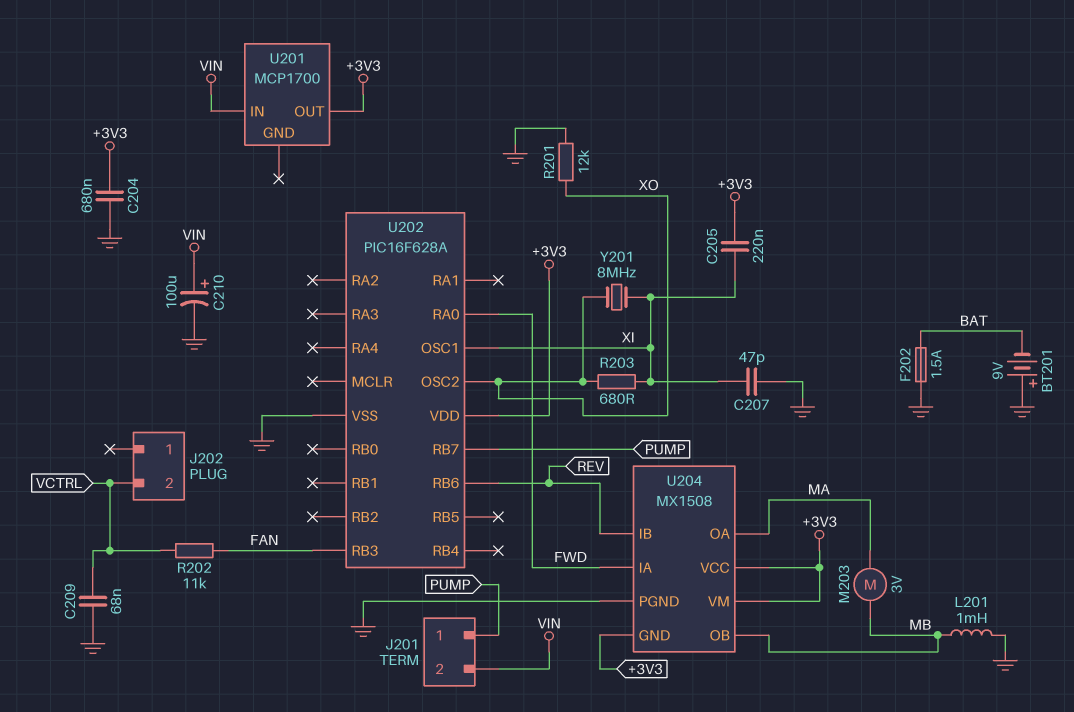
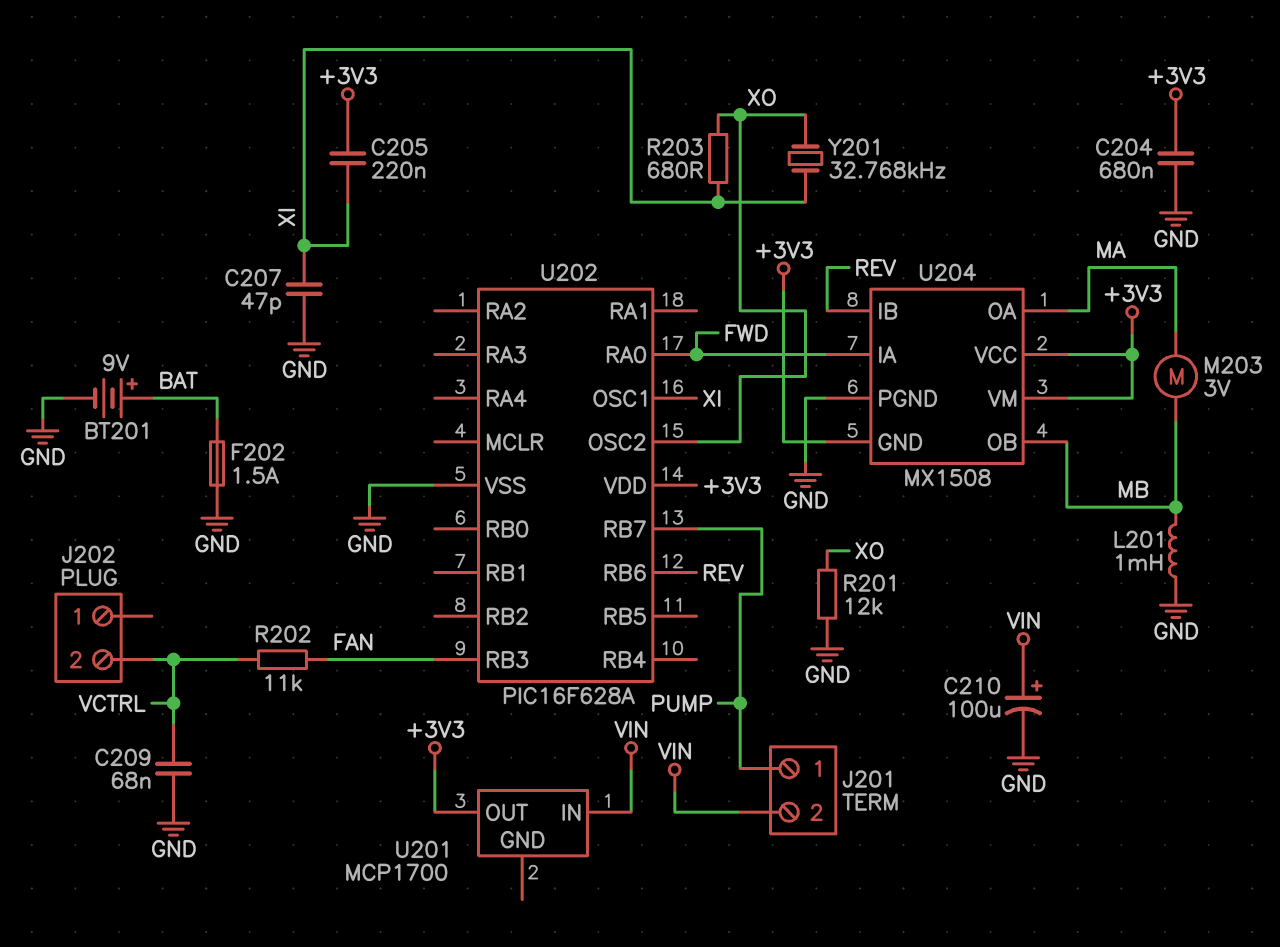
BT201: 9V (plus GND, minus BAT) -> 9V (plus BAT, minus GND)
Y201: 8MHz (XI, XO) -> 32.768kHz (XI, XO)

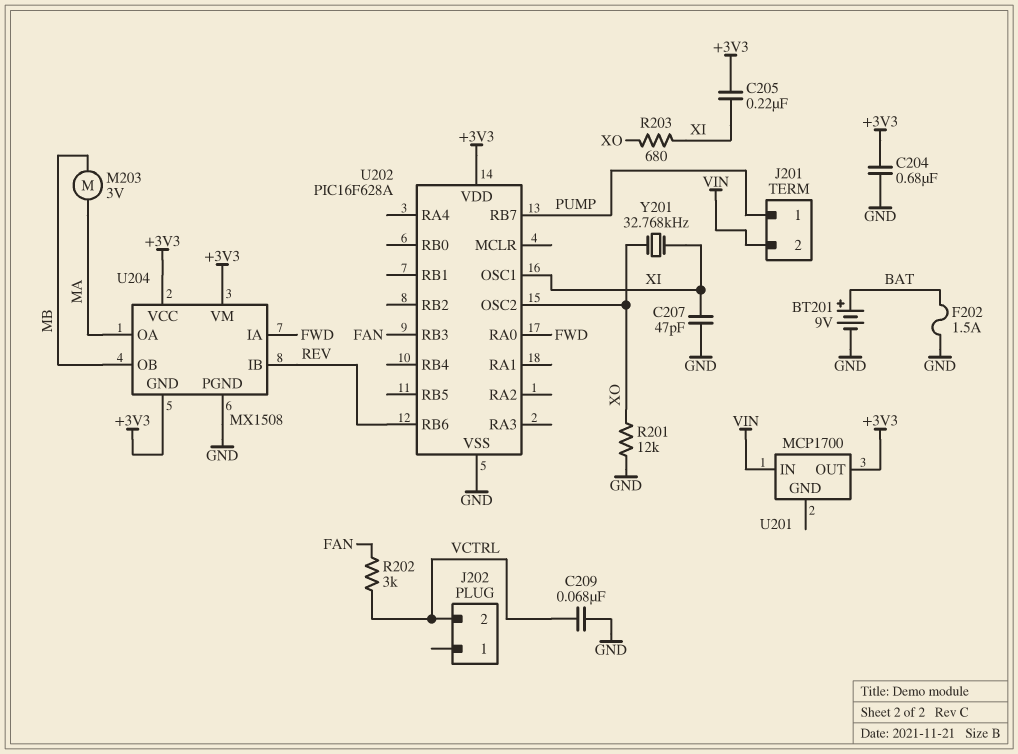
C210: 100uF (plus VIN, minus GND) -> none
L201: 1mH (GND, MB) -> none
R202: 11k (FAN, VCTRL) -> 3k (FAN, VCTRL)

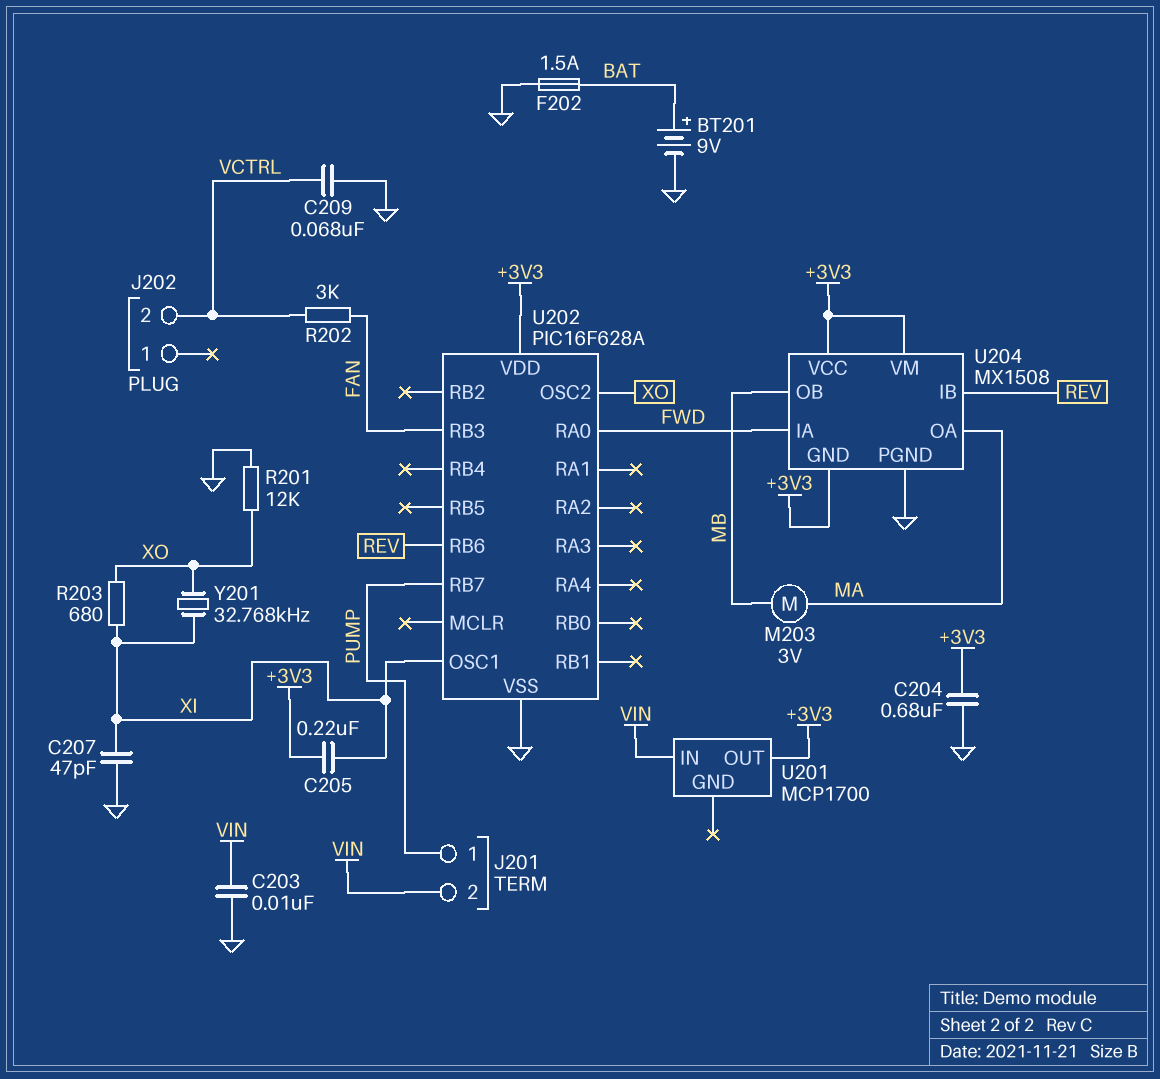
C203: none -> 10nF (GND, VIN)

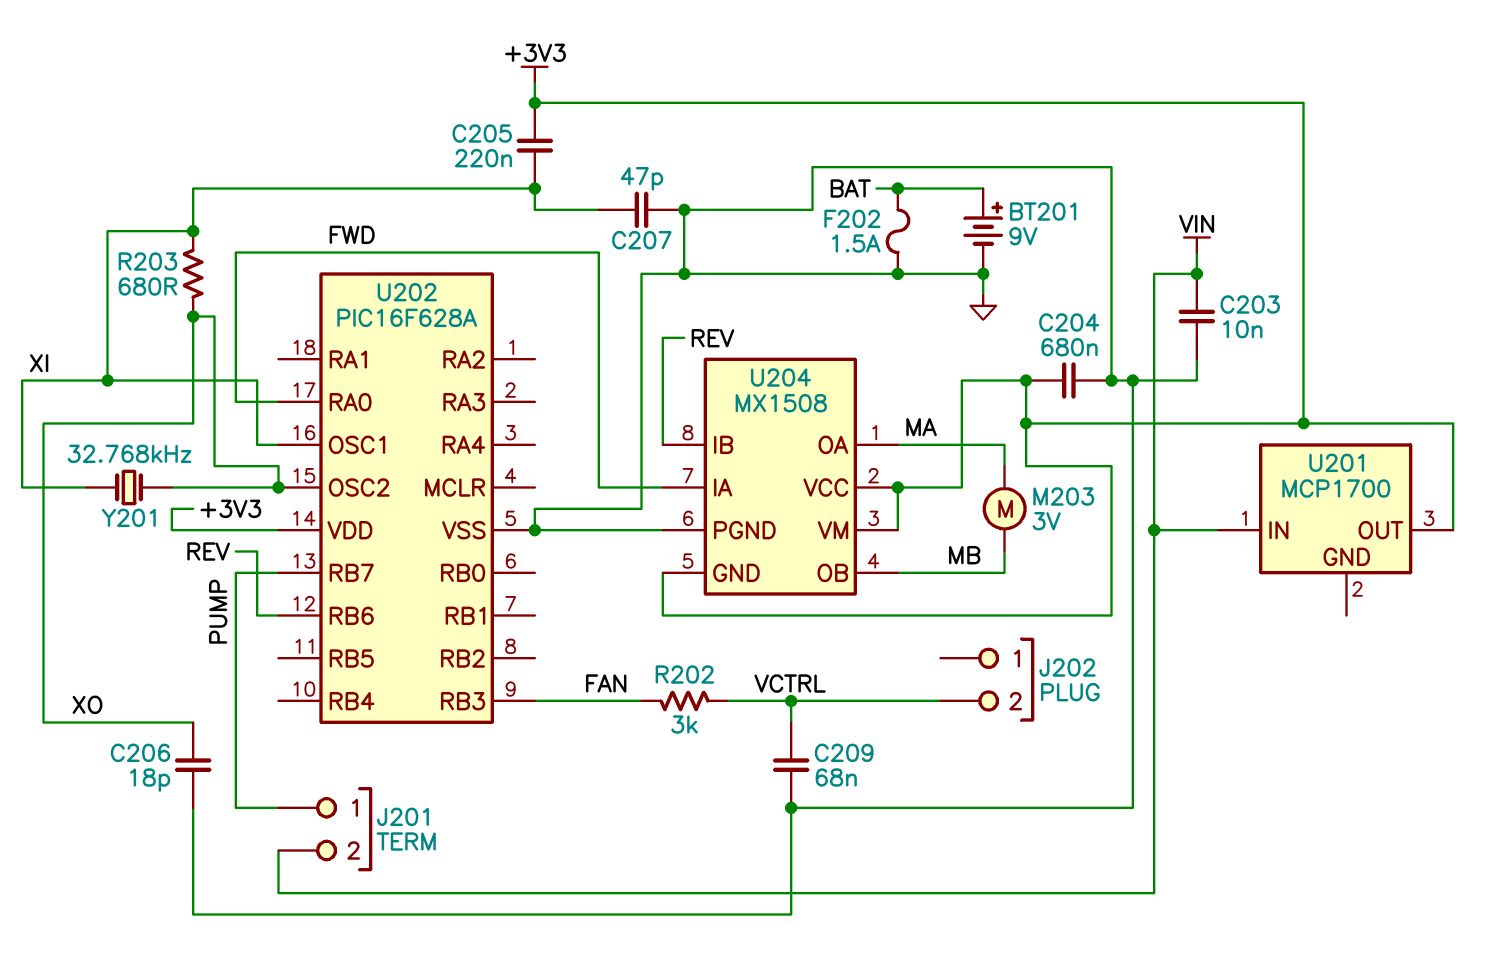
C206: none -> 18pF (GND, XO)
R201: 12k (GND, XO) -> none

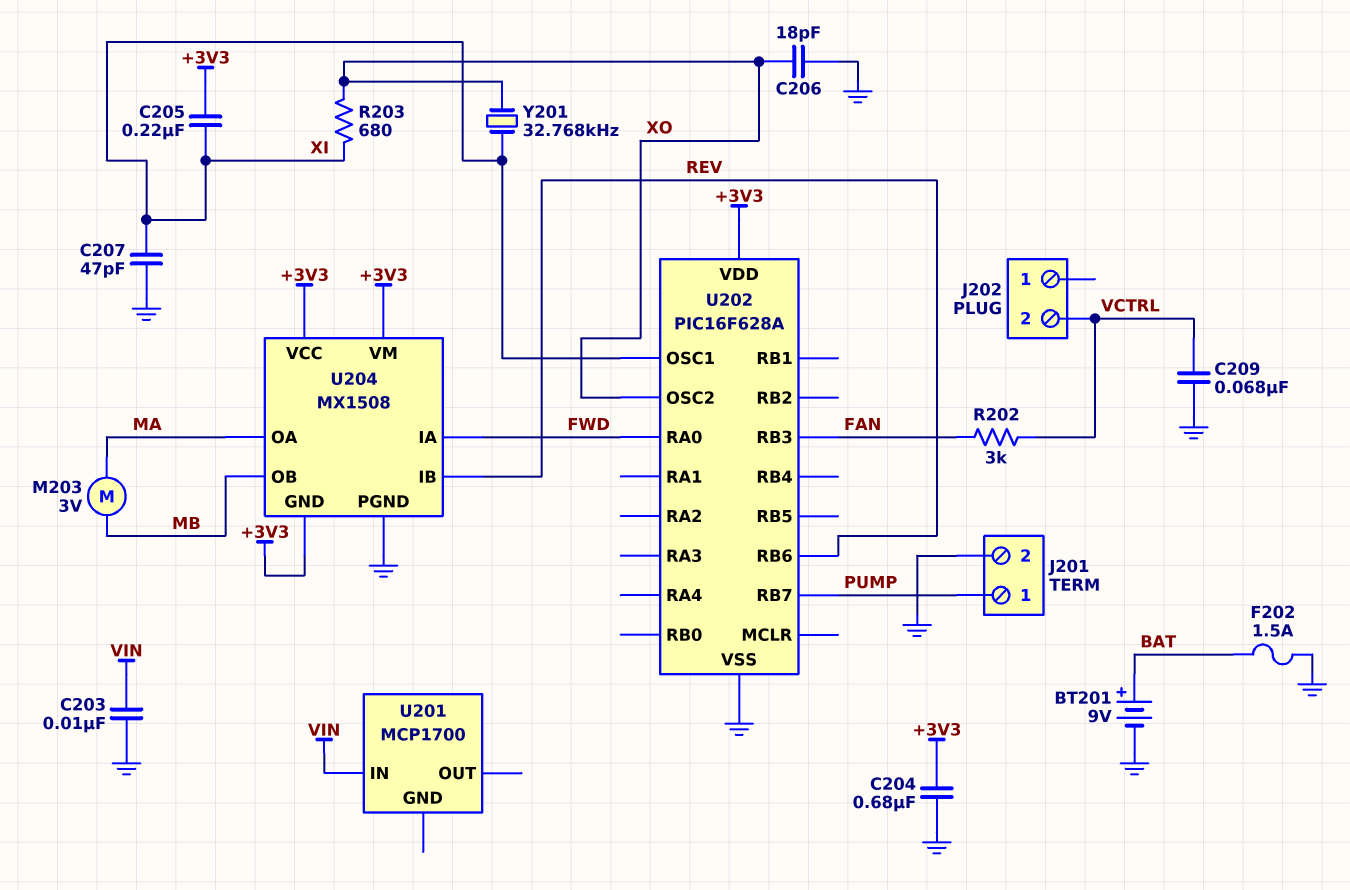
J201 pin 2: VIN -> GND
U201 pin OUT: +3V3 -> none

